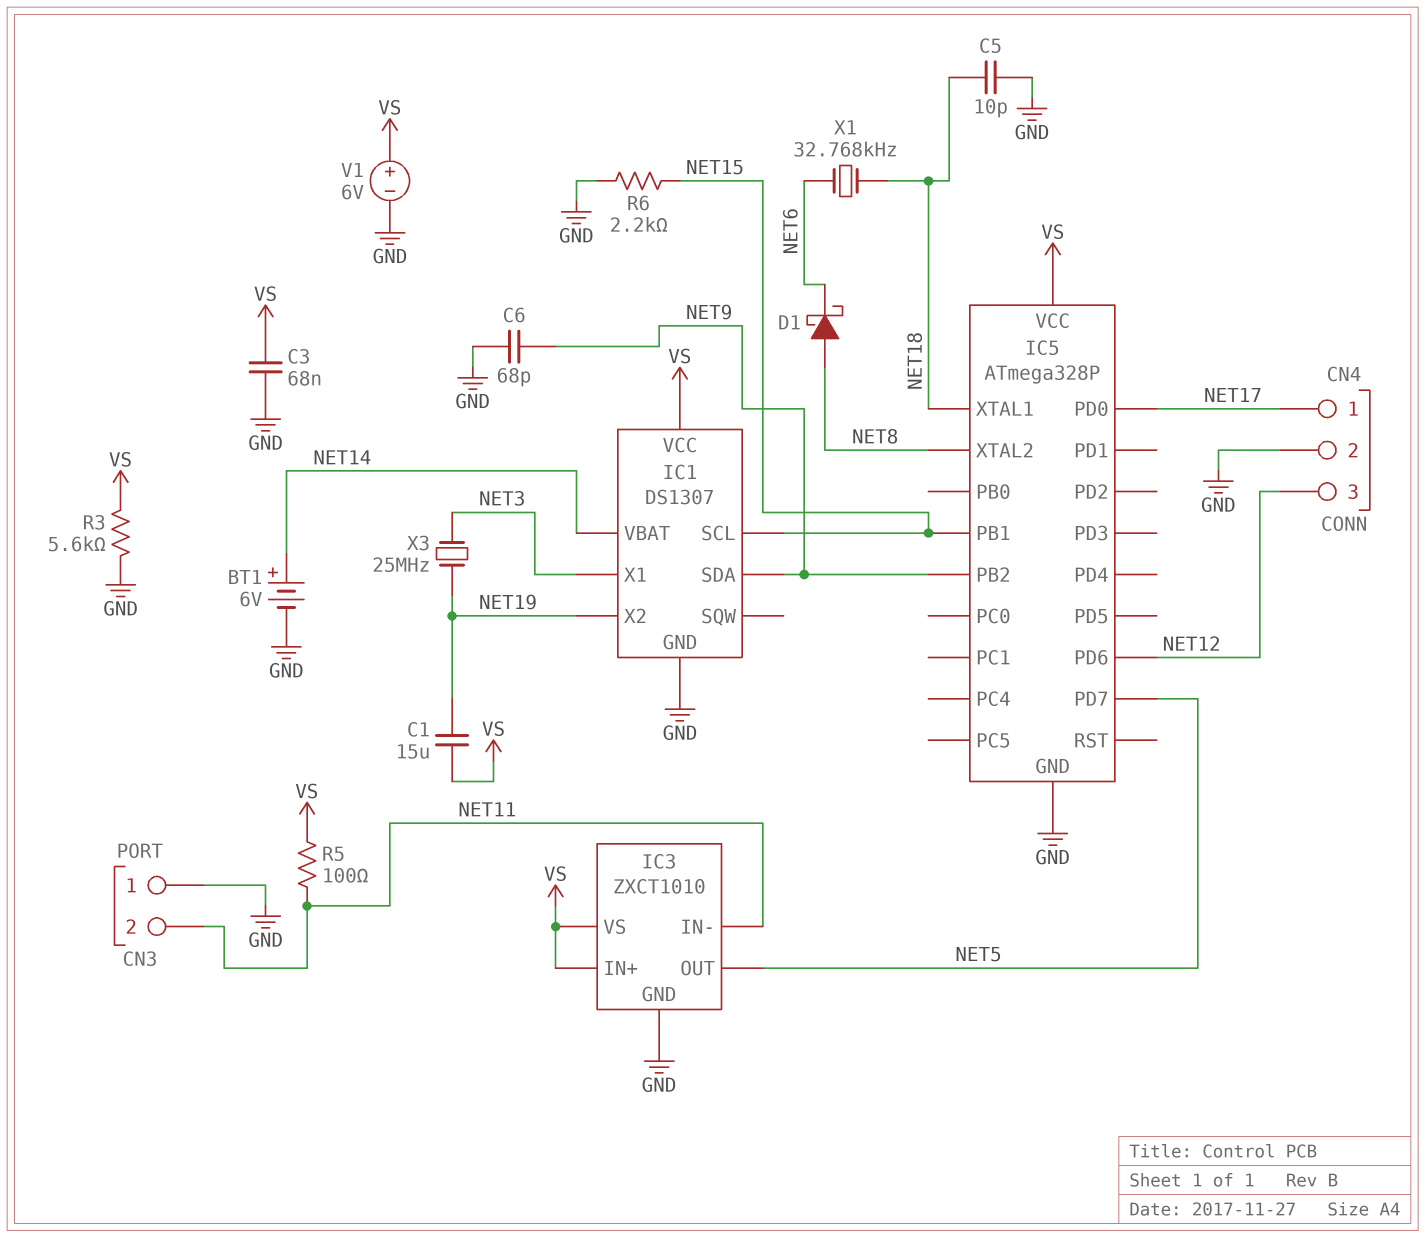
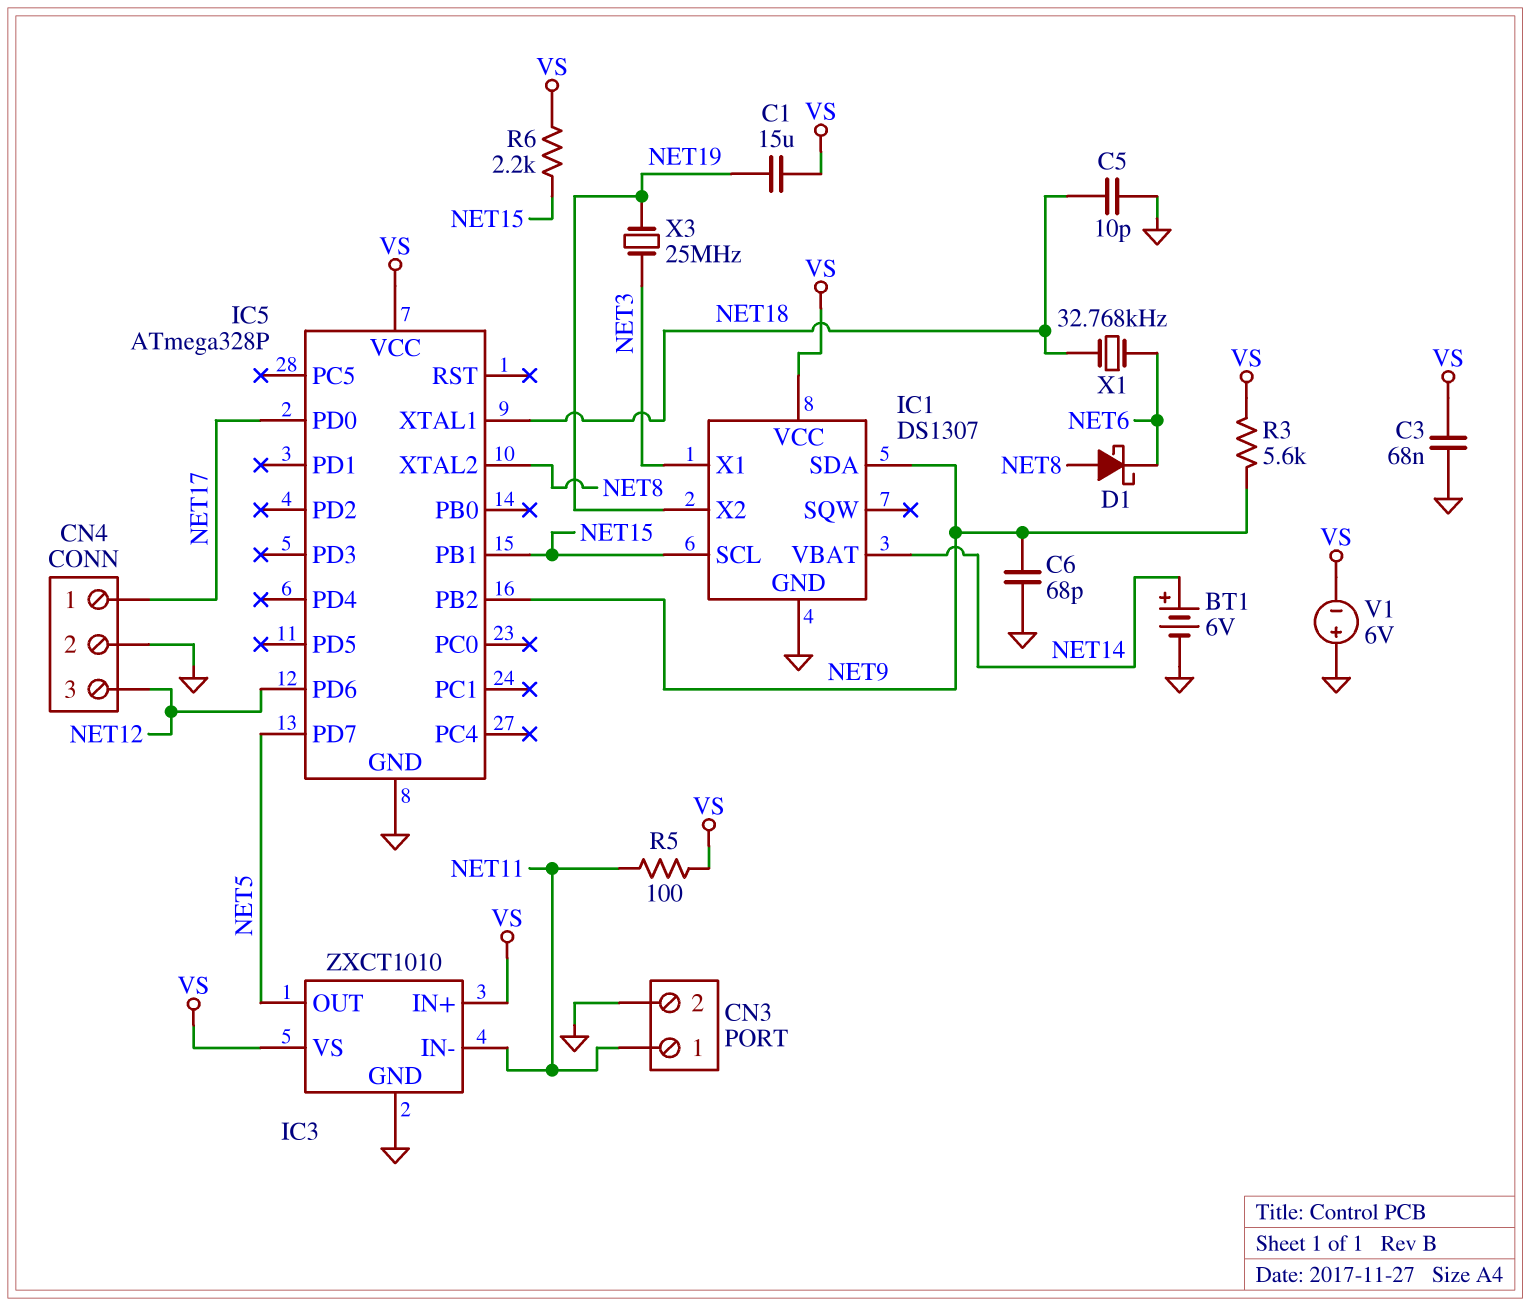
CN3 pin 1: GND -> NET11
CN3 pin 2: NET11 -> GND
R3: 5.6k (GND, VS) -> 5.6k (NET9, VS)
R6: 2.2k (GND, NET15) -> 2.2k (NET15, VS)
V1: 6V (plus VS, minus GND) -> 6V (plus GND, minus VS)

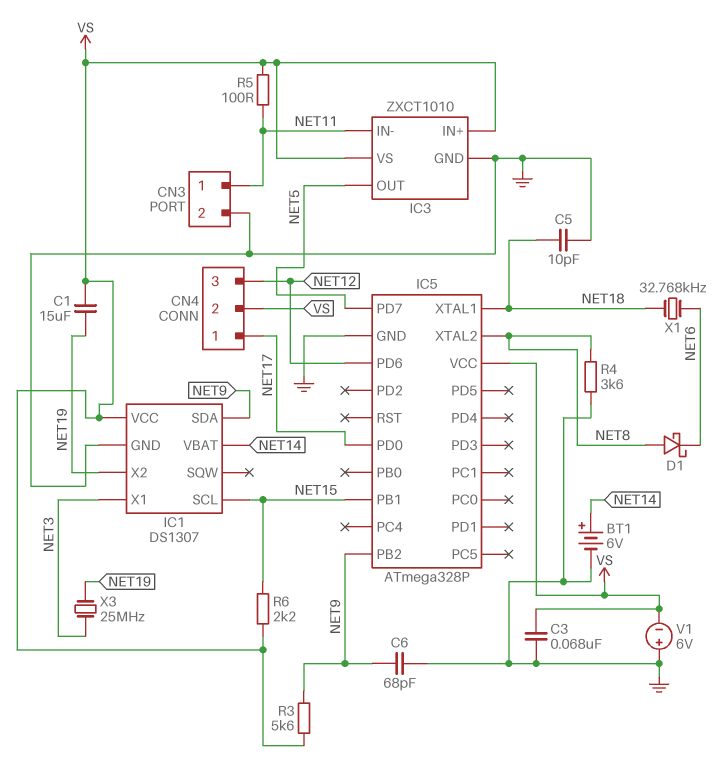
CN4 pin 2: GND -> VS
R4: none -> 3.6k (GND, NET8)

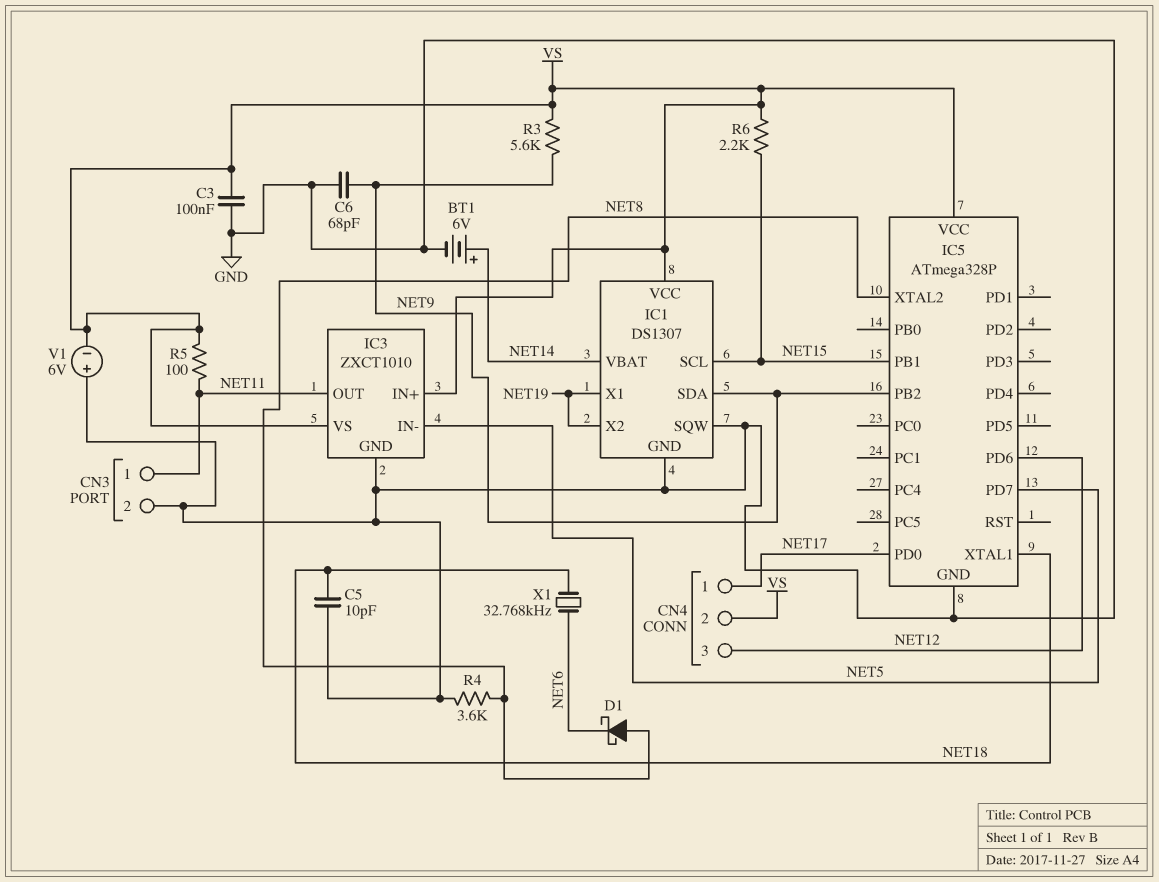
C1: 15uF (NET19, VS) -> none
C3: 68nF (GND, VS) -> 100nF (GND, VS)
IC1 pin SQW: none -> GND
IC1 pin X1: NET3 -> NET19
IC3 pin IN-: NET11 -> NET5
IC3 pin OUT: NET5 -> NET11
X3: 25MHz (NET3, NET19) -> none

